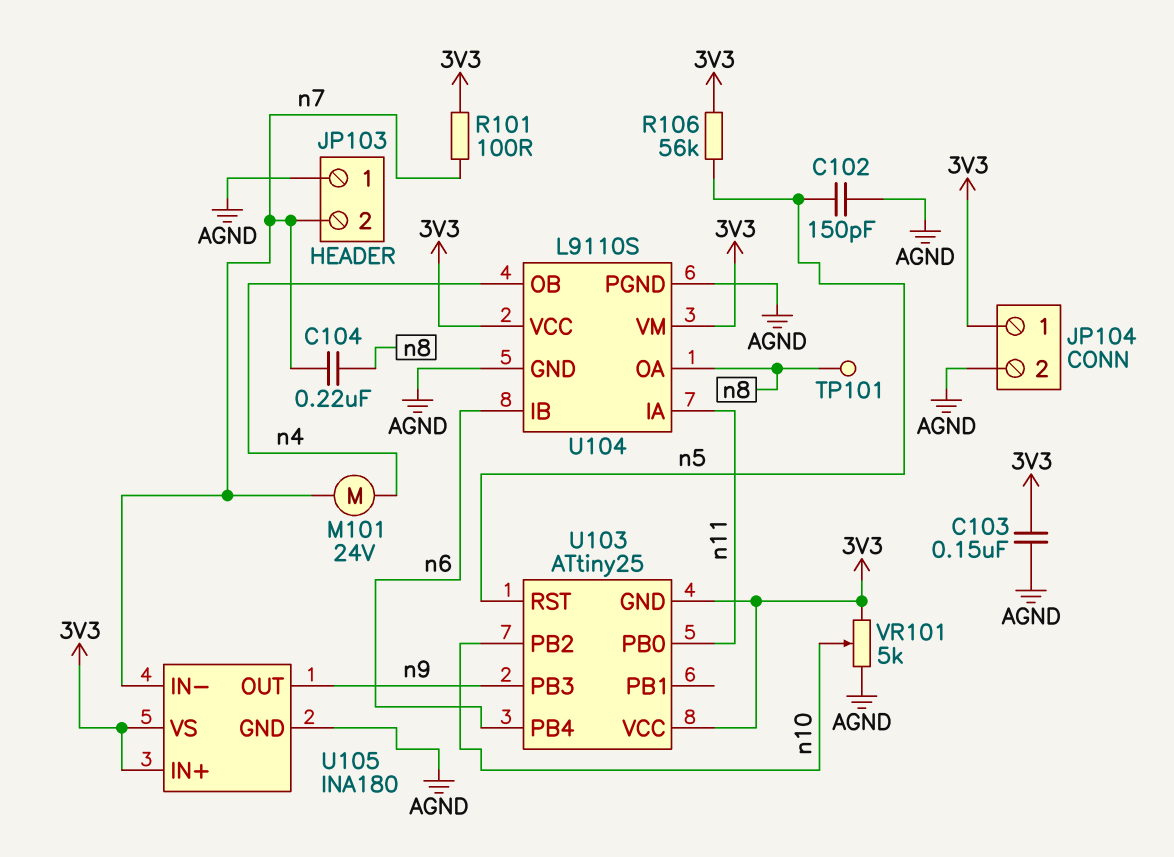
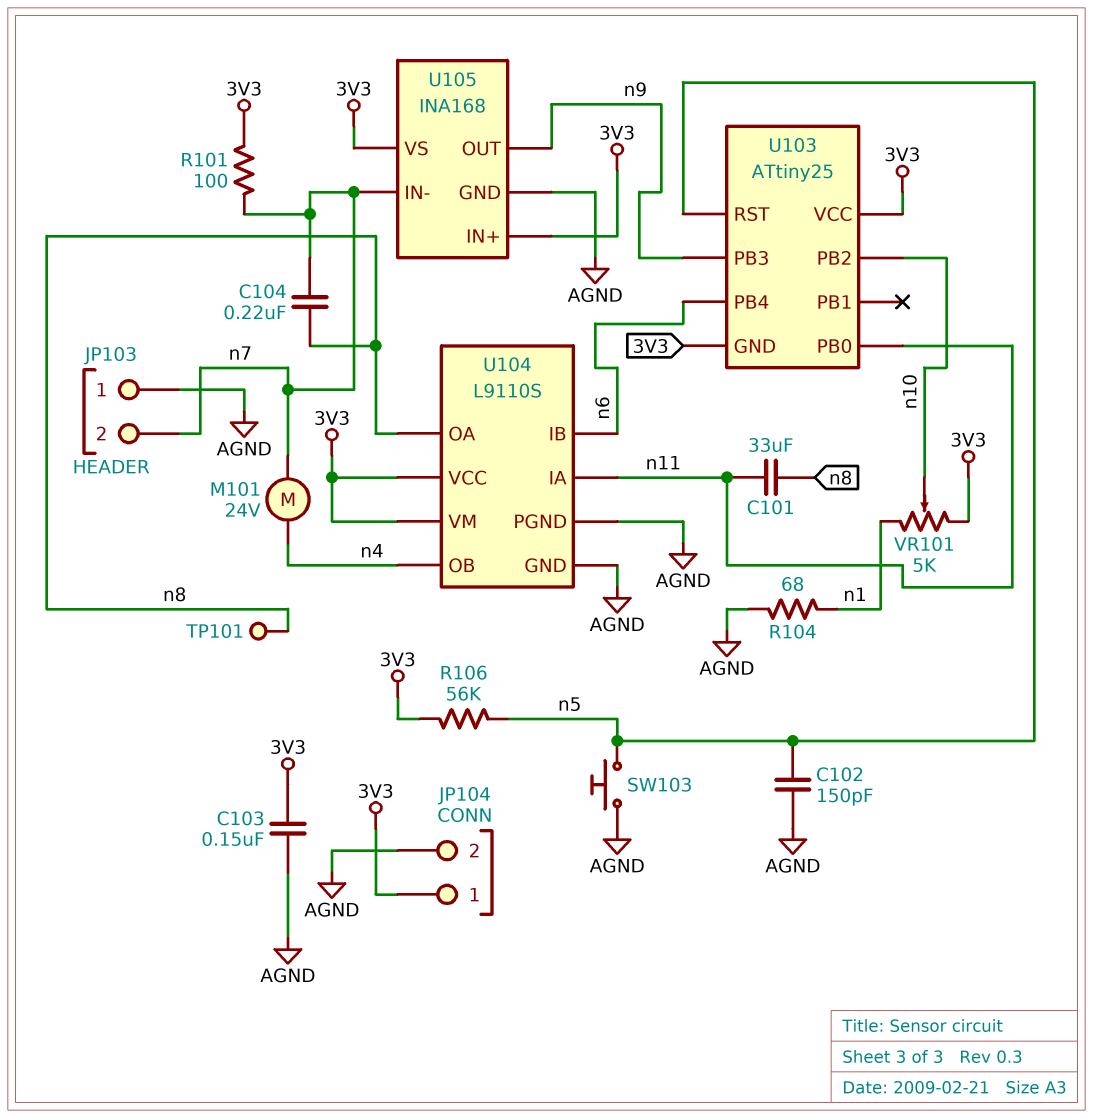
C101: none -> 33uF (n8, n11)
R104: none -> 68 (AGND, n1)
SW103: none -> button (AGND, n5)
U105: INA180 -> INA168
VR101: 5k (3V3, AGND, wiper n10) -> 5k (3V3, n1, wiper n10)

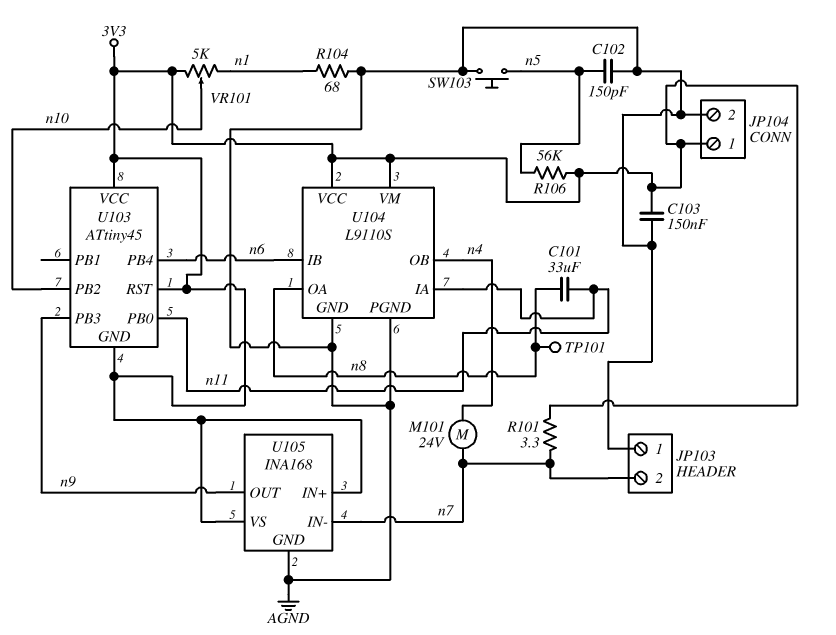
C104: 220nF (n7, n8) -> none
R101: 100 (3V3, n7) -> 3.3 (3V3, n7)
U103: ATtiny25 -> ATtiny45
U103 pin RST: n5 -> 3V3

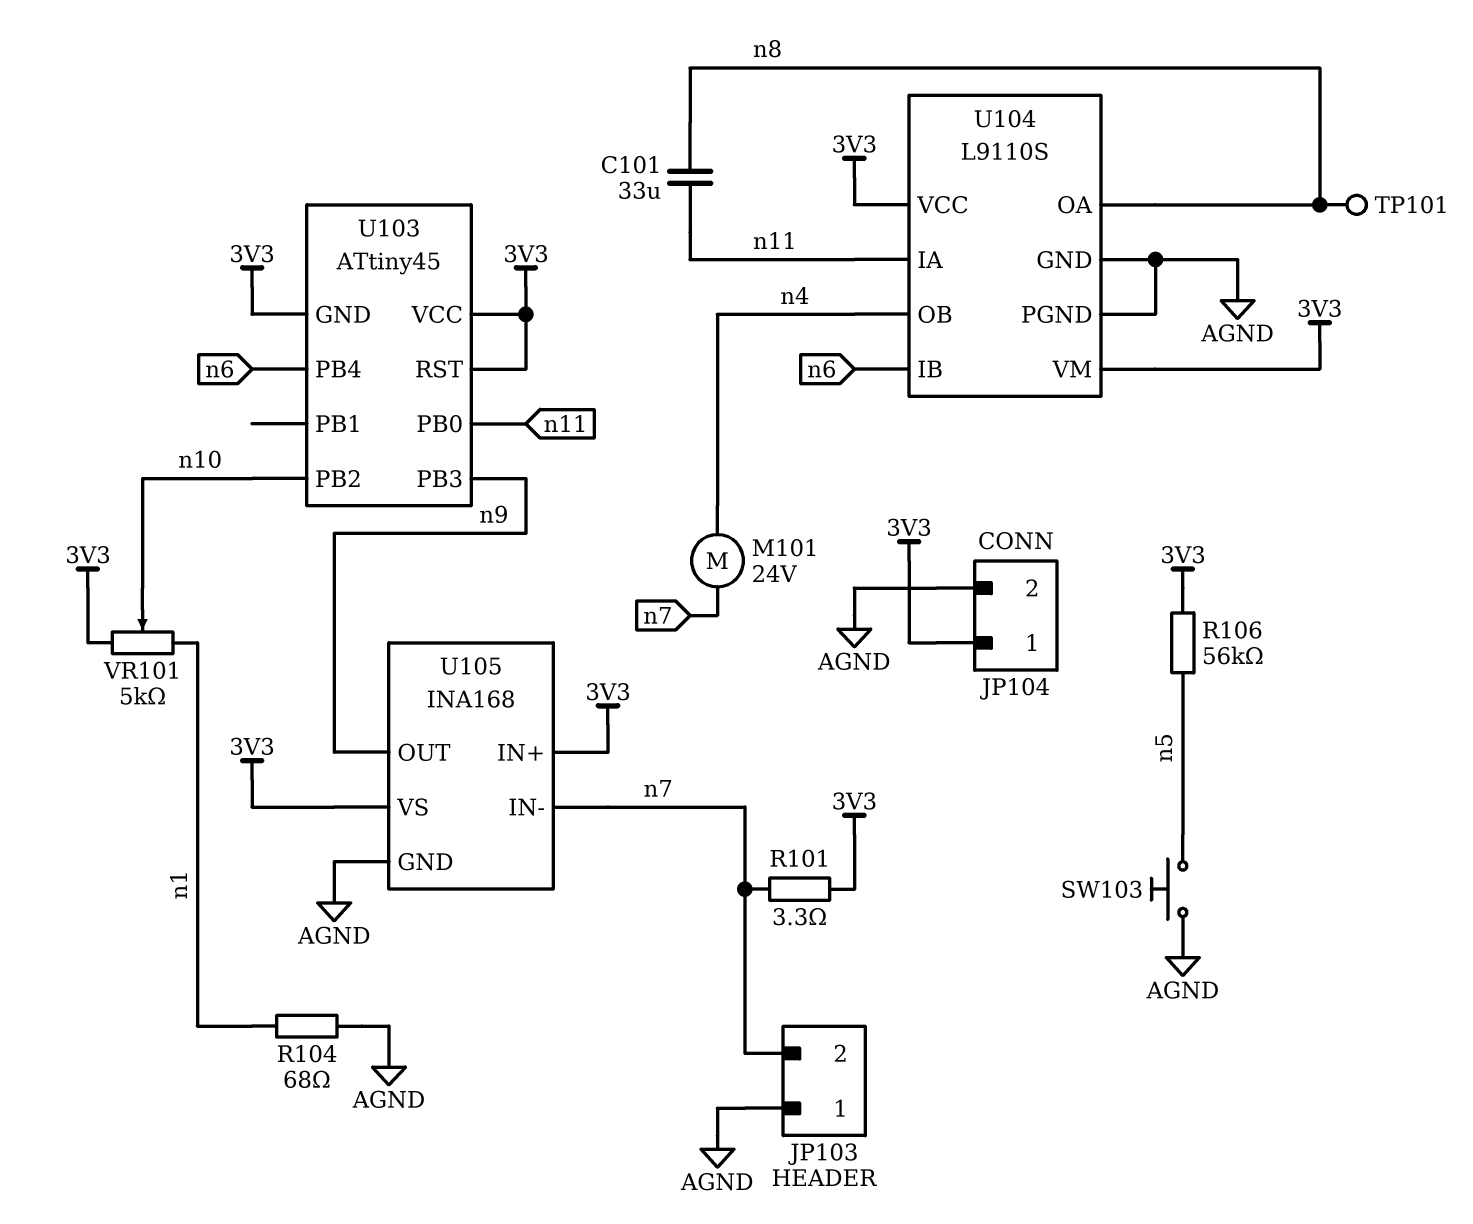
C102: 150pF (AGND, n5) -> none
C103: 150nF (3V3, AGND) -> none

